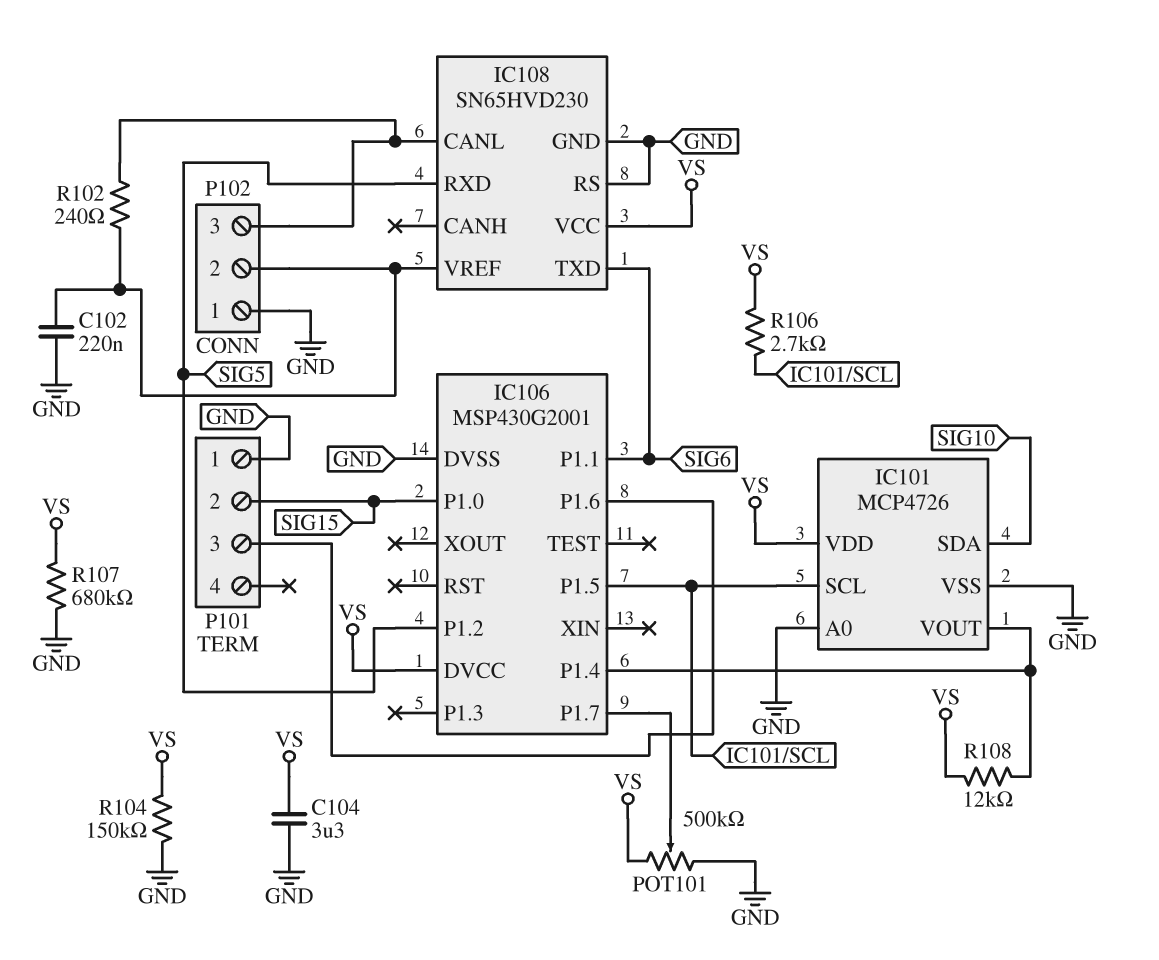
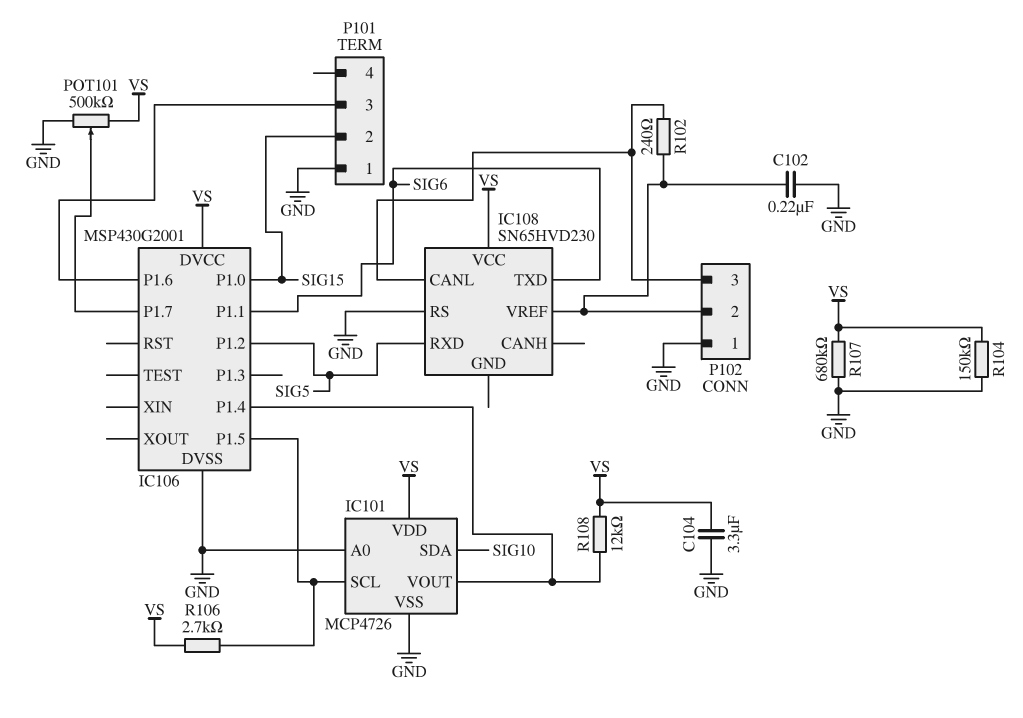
IC108 pin GND: GND -> none

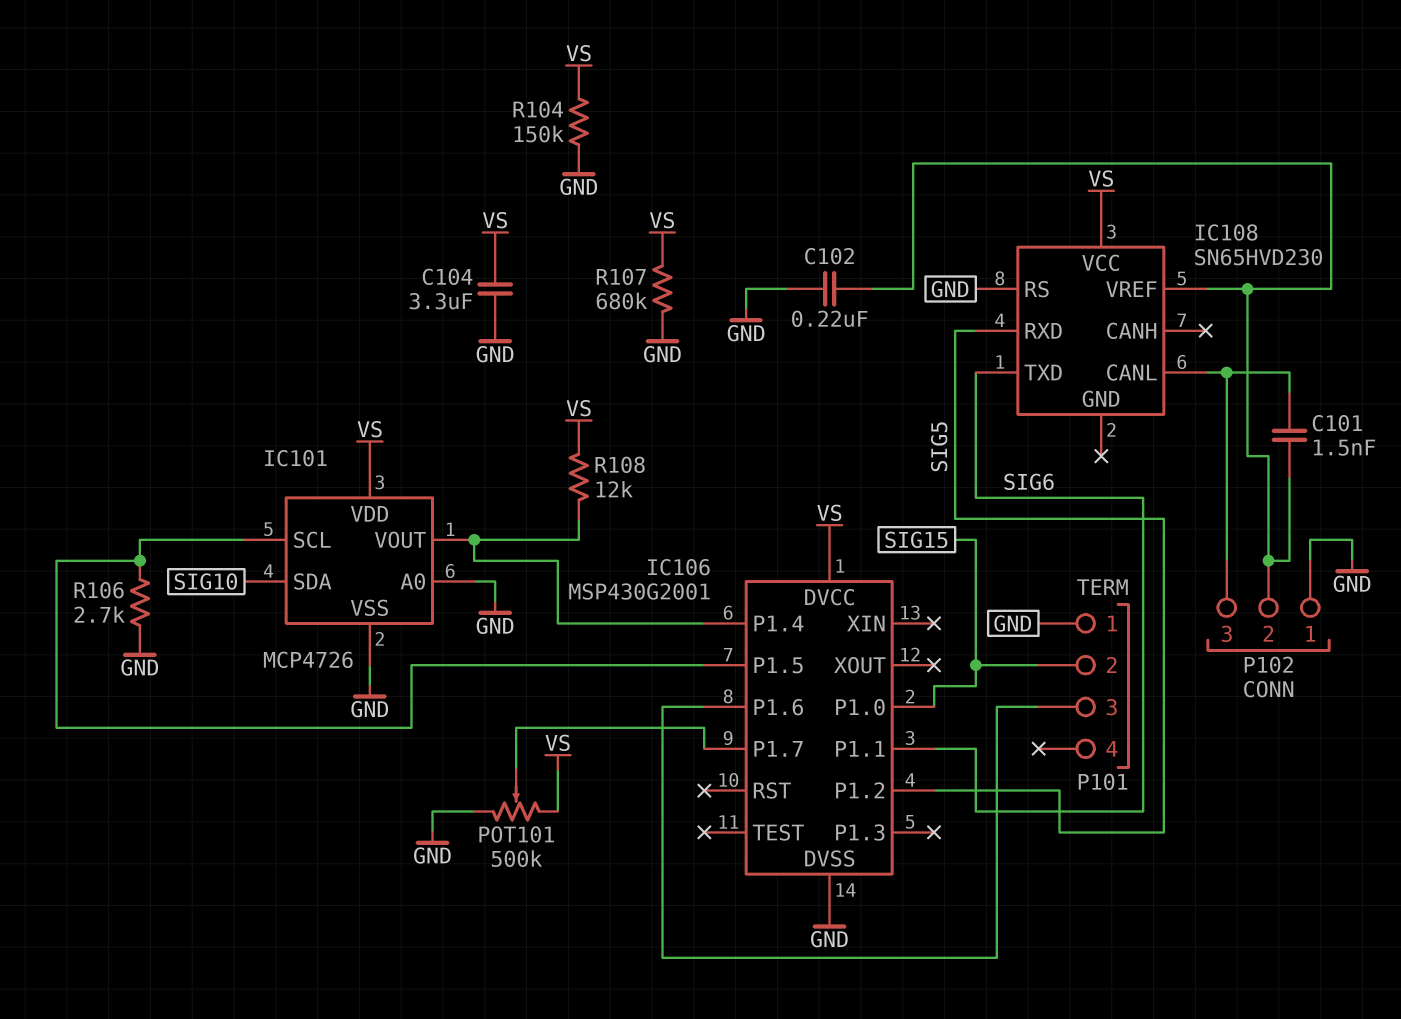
C101: none -> 1.5nF (IC108/CANL, IC108/VREF)
R102: 240 (IC108/CANL, IC108/VREF) -> none
R106: 2.7k (IC101/SCL, VS) -> 2.7k (GND, IC101/SCL)

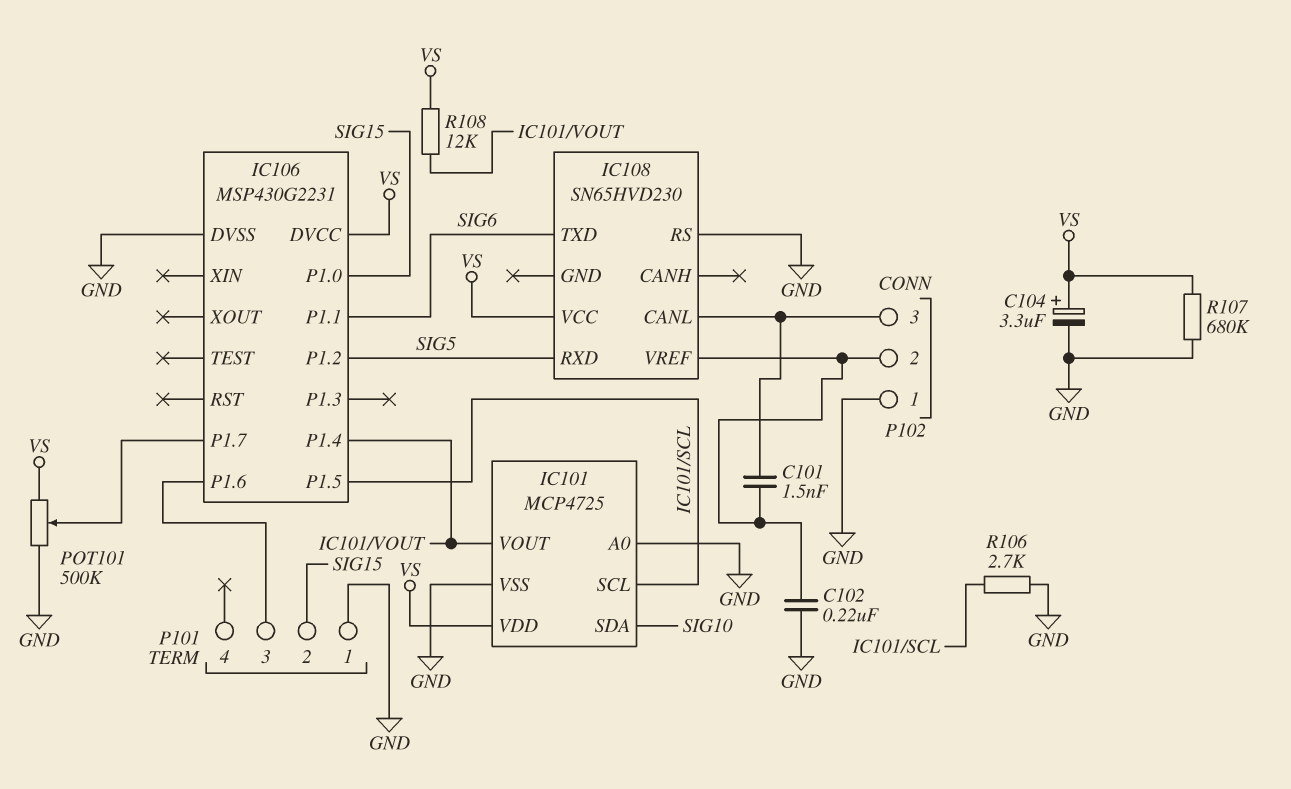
C104: 3.3uF (GND, VS) -> 3.3uF (plus VS, minus GND)
IC101: MCP4726 -> MCP4725
IC106: MSP430G2001 -> MSP430G2231
R104: 150k (GND, VS) -> none

